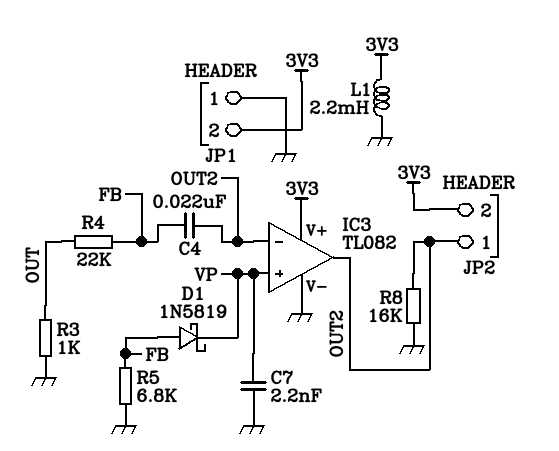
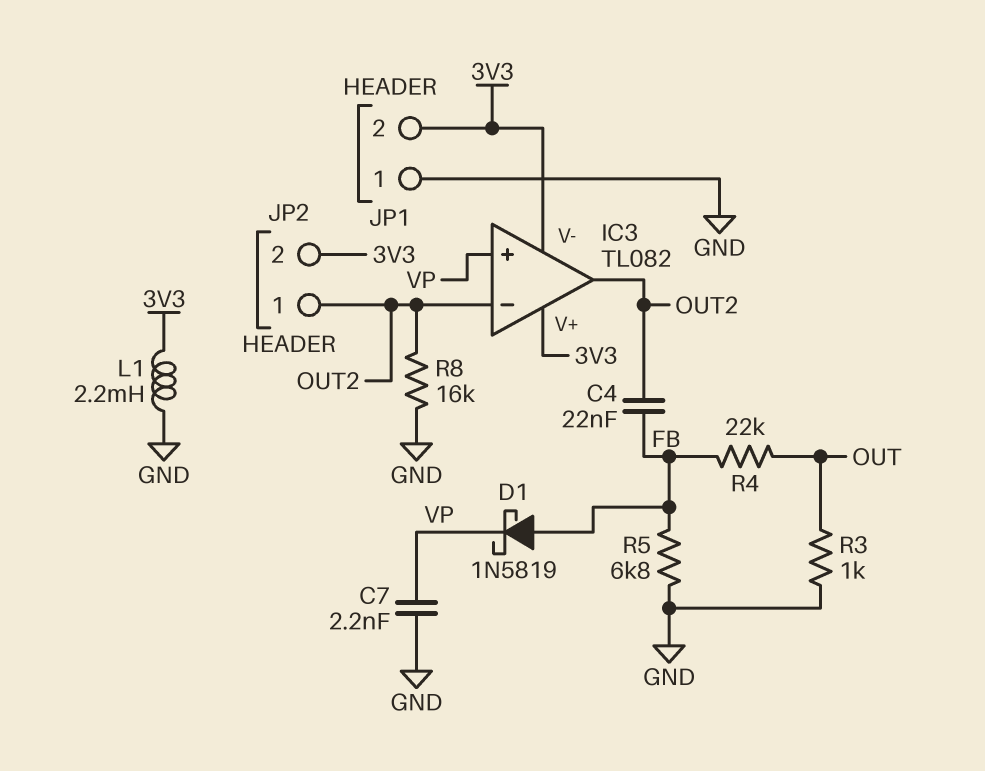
IC3 pin V-: GND -> 3V3

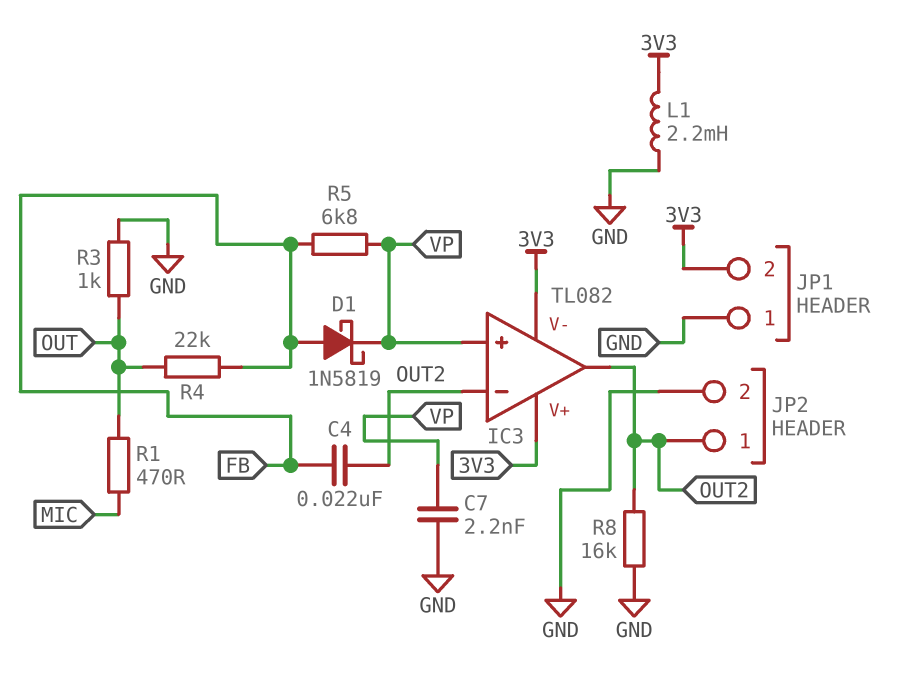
JP2 pin 2: 3V3 -> GND
R1: none -> 470 (MIC, OUT)
R5: 6.8k (FB, GND) -> 6.8k (FB, VP)

